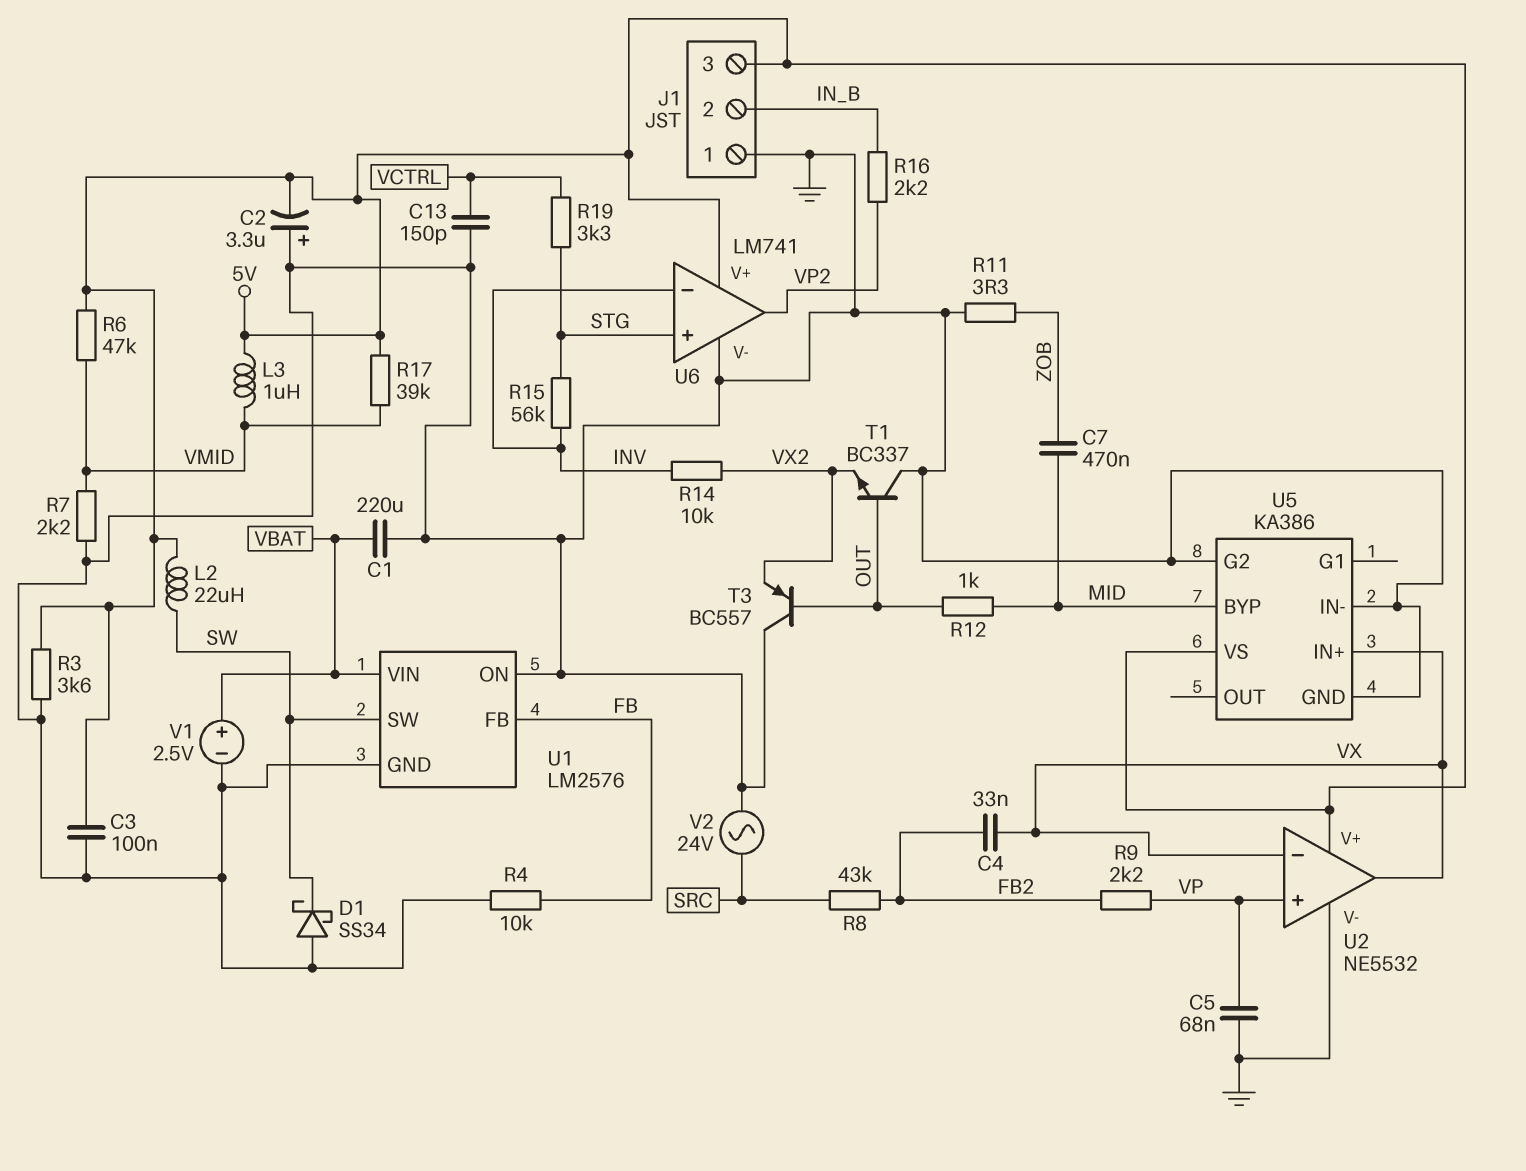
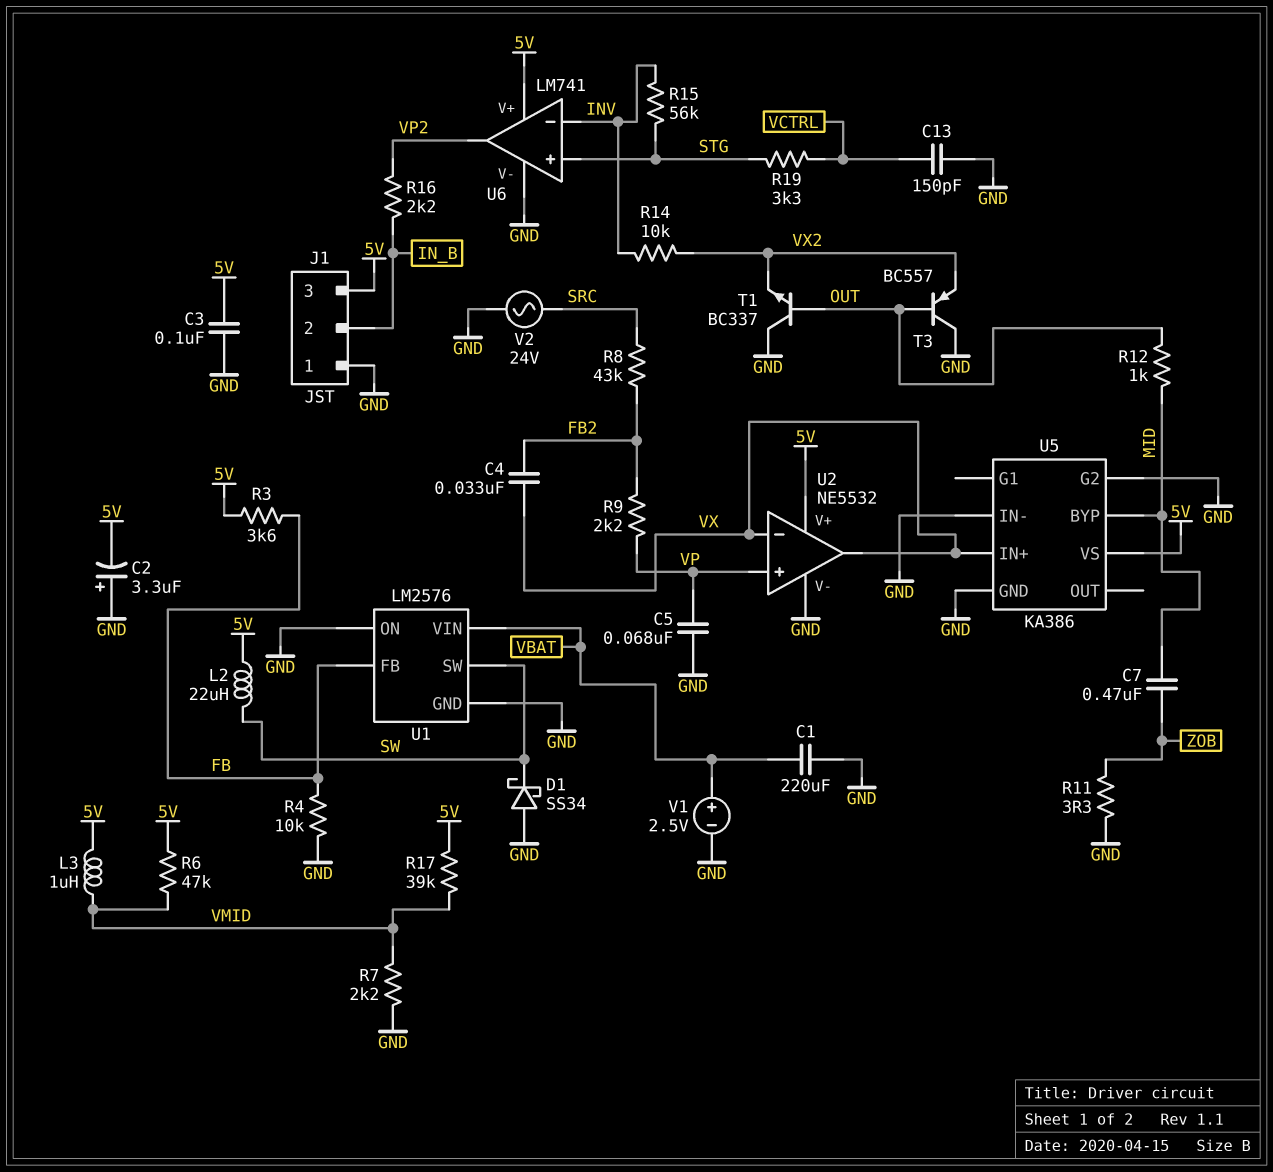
R3: 3.6k (5V, GND) -> 3.6k (5V, FB)

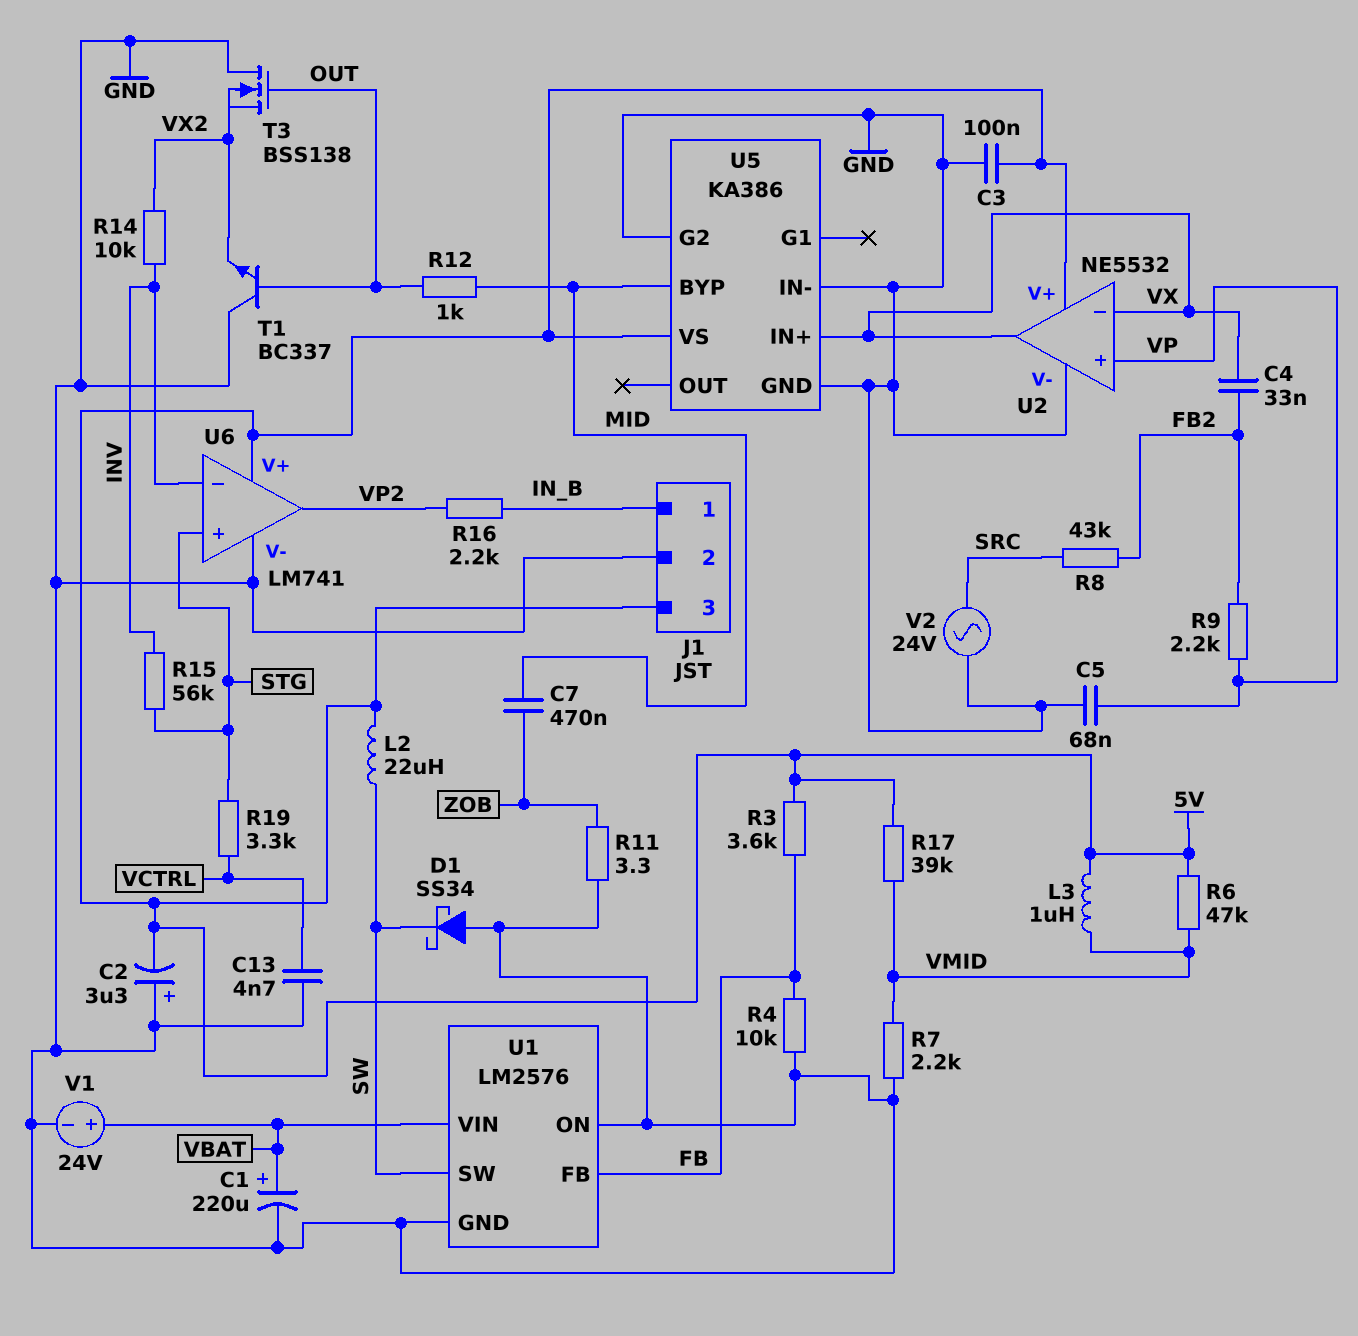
C1: 220uF (GND, VBAT) -> 220uF (plus VBAT, minus GND)
C13: 150pF (GND, VCTRL) -> 4.7nF (GND, VCTRL)
J1 pin 1: GND -> IN_B
J1 pin 2: IN_B -> GND
T3: PNP BC557 (B OUT, C GND, E VX2) -> NMOS BSS138 (G OUT, D GND, S VX2)
V1: 2.5V (plus VBAT, minus GND) -> 24V (plus VBAT, minus GND)

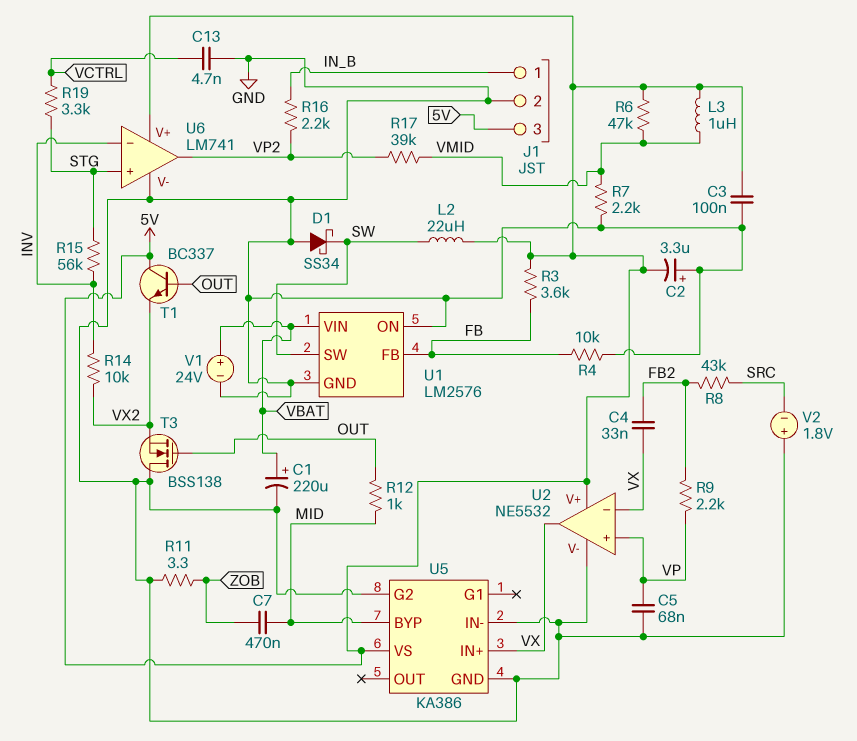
R17: 39k (5V, VMID) -> 39k (VMID, VP2)
T1: NPN BC337 (B OUT, C GND, E VX2) -> NPN BC337 (B OUT, C 5V, E VX2)
V2: AC 24V (GND, SRC) -> 1.8V (plus GND, minus SRC)

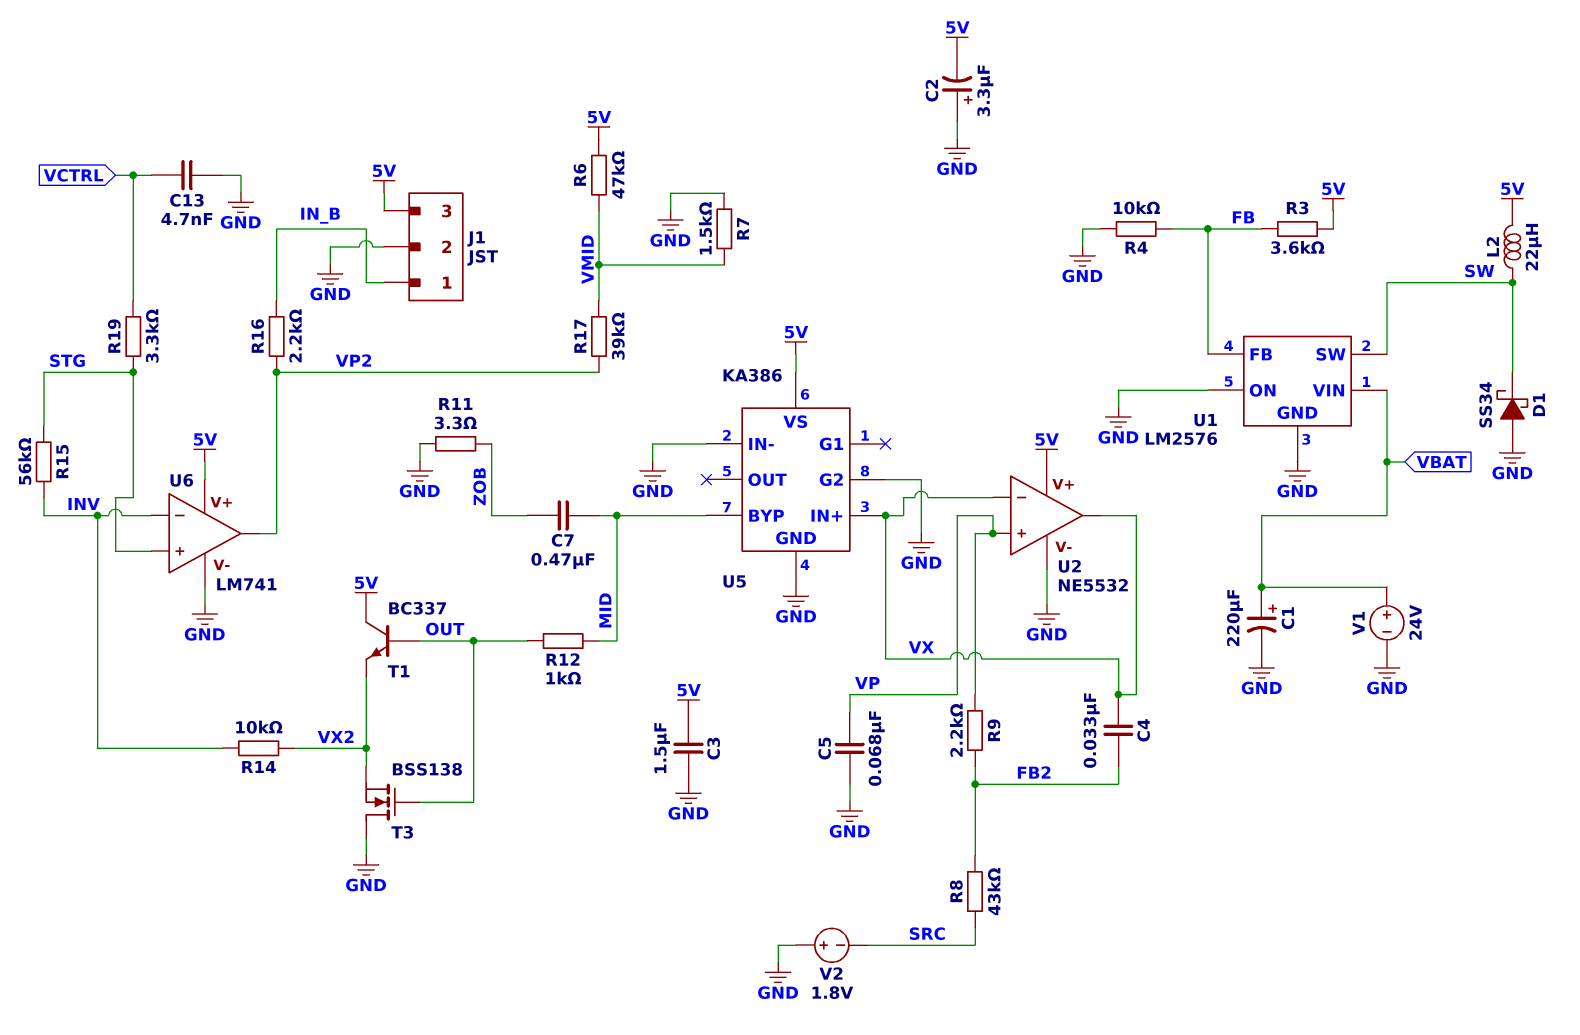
C3: 100nF (5V, GND) -> 1.5uF (5V, GND)
L3: 1uH (5V, VMID) -> none
R7: 2.2k (GND, VMID) -> 1.5k (GND, VMID)

